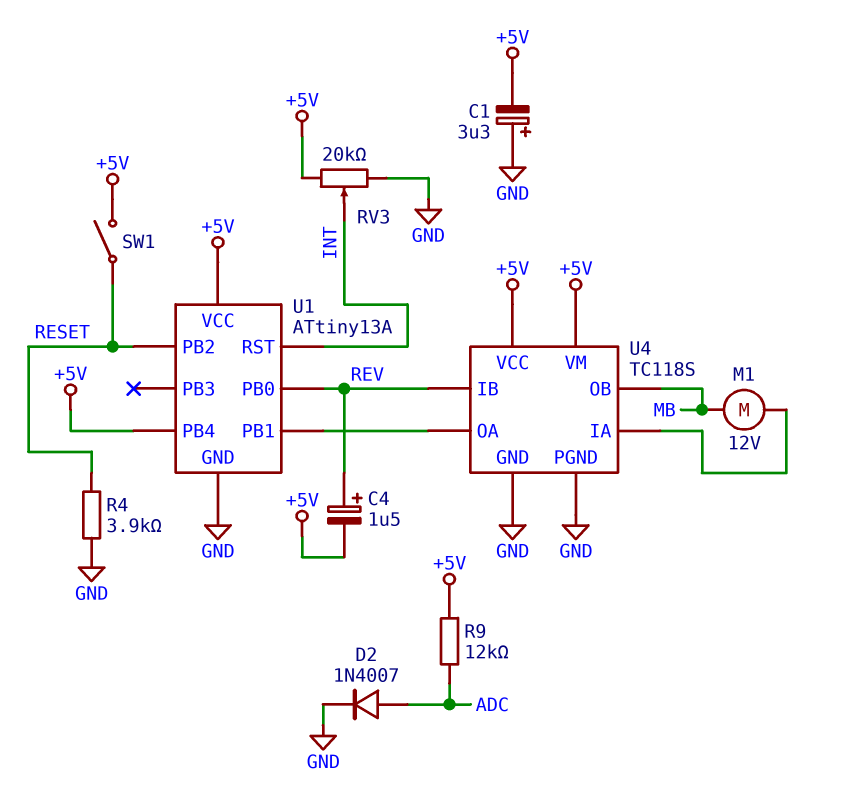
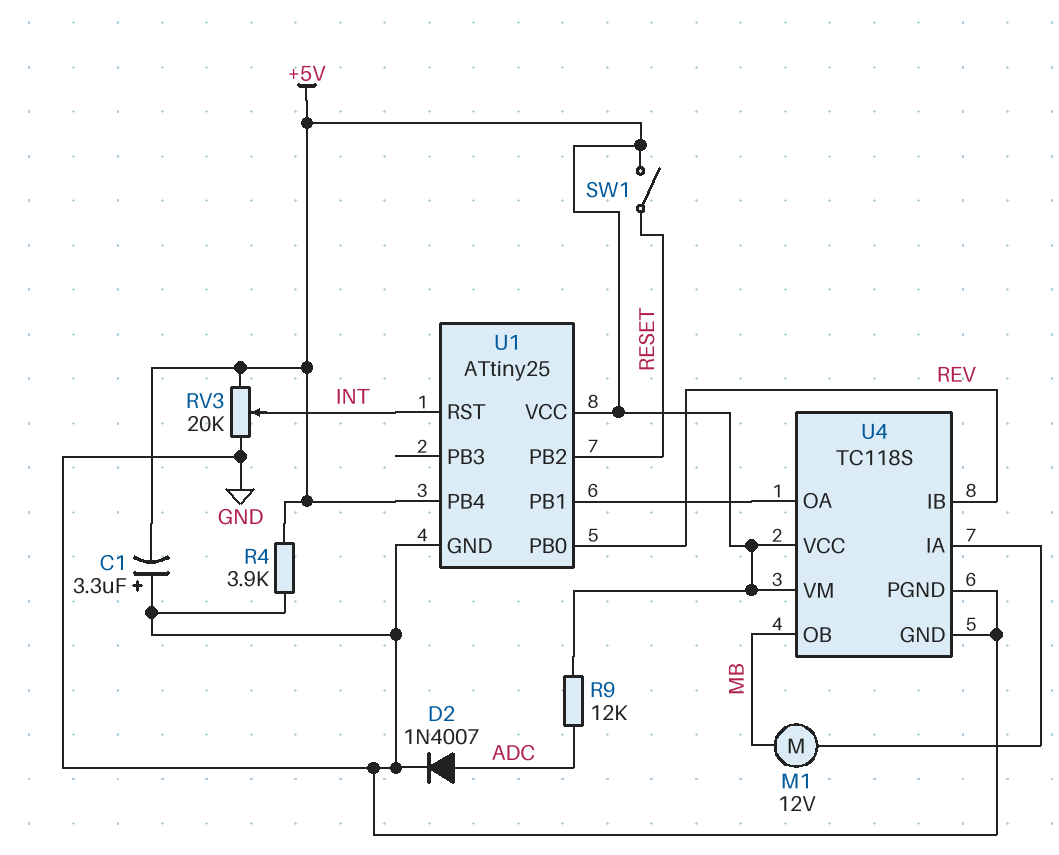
C4: 1.5uF (plus REV, minus +5V) -> none
R4: 3.9k (GND, RESET) -> 3.9k (+5V, GND)
U1: ATtiny13A -> ATtiny25

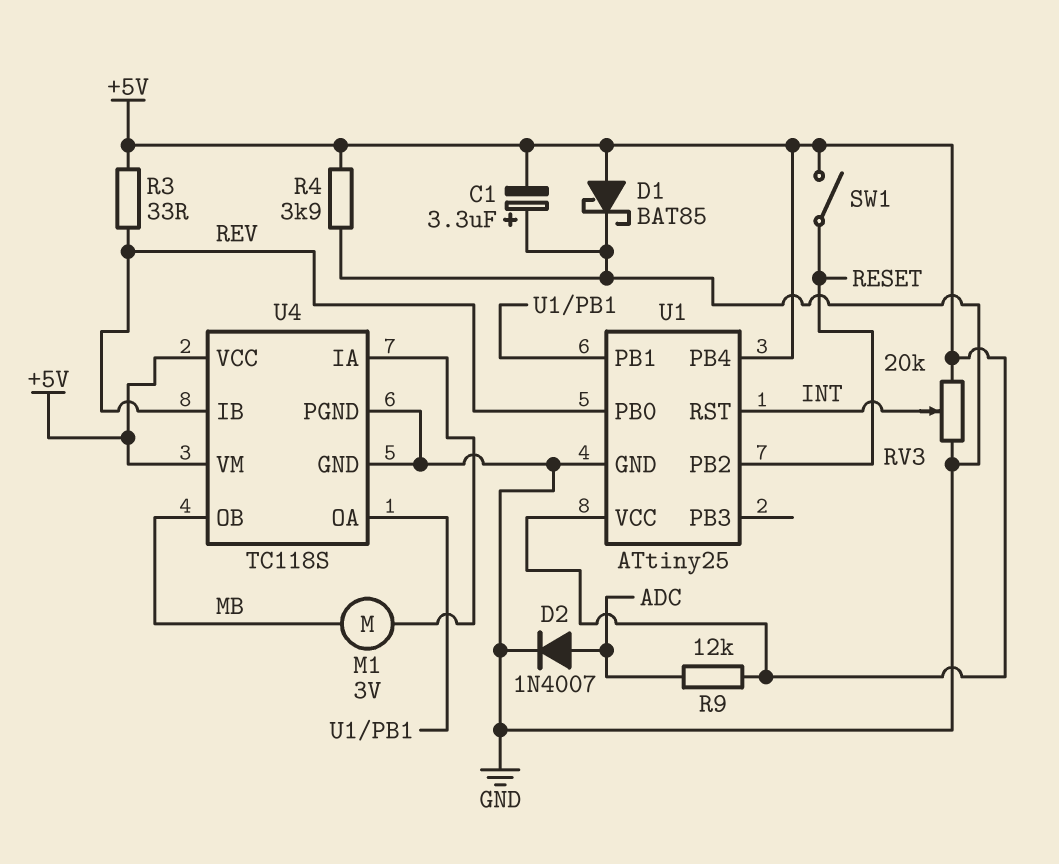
D1: none -> schottky BAT85 (A +5V, K GND)
M1: motor 12V (MB, U4/IA) -> motor 3V (MB, U4/IA)
R3: none -> 33 (+5V, REV)

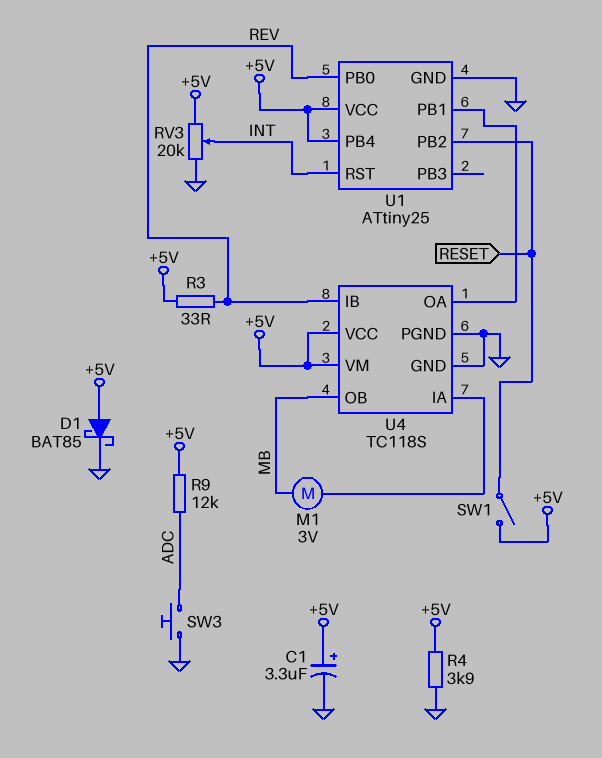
C1: 3.3uF (plus GND, minus +5V) -> 3.3uF (plus +5V, minus GND)
D2: diode 1N4007 (A ADC, K GND) -> none
SW3: none -> button (ADC, GND)

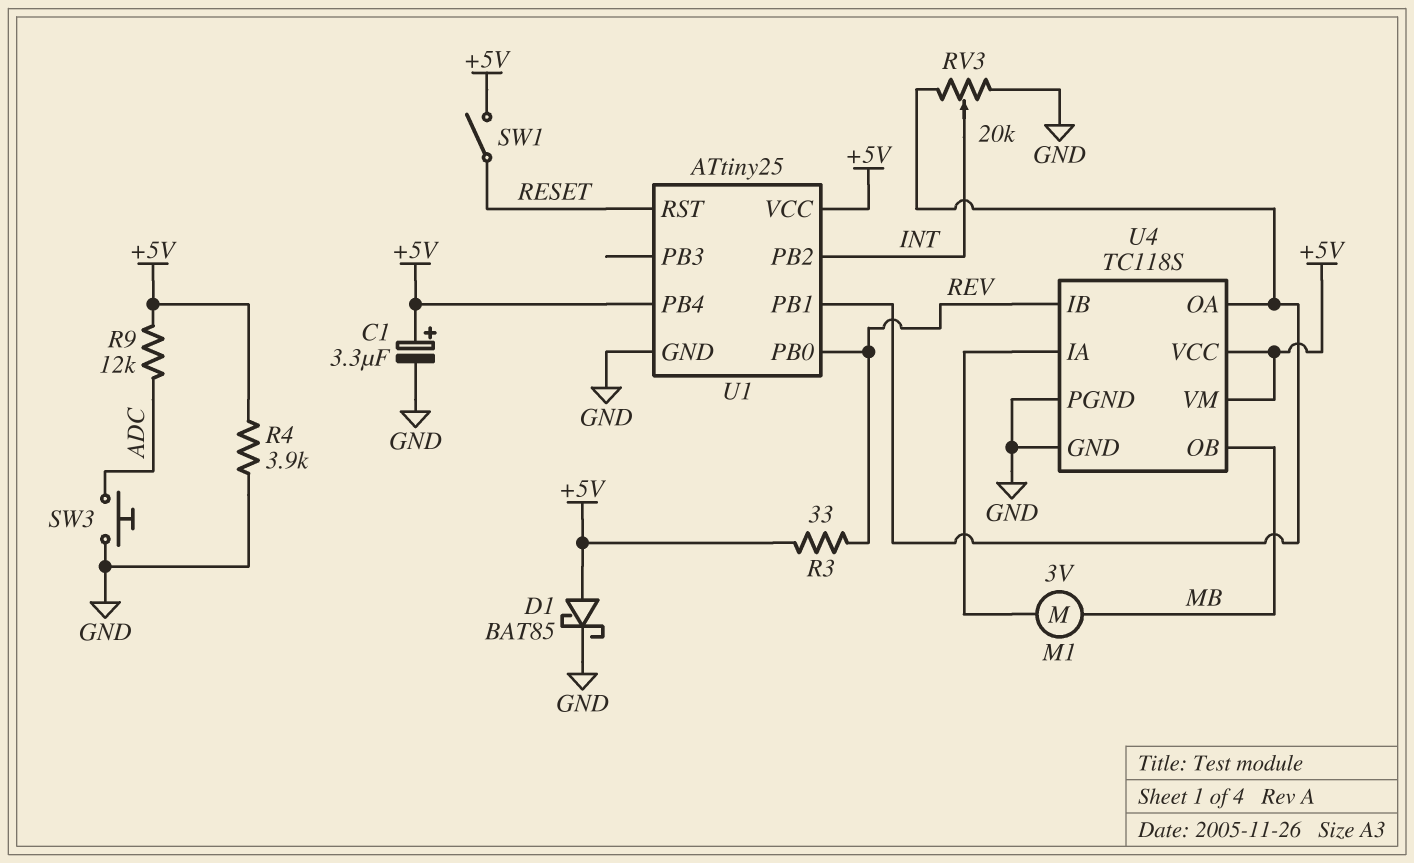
RV3: 20k (+5V, GND, wiper INT) -> 20k (GND, U1/PB1, wiper INT)
U1 pin PB2: RESET -> INT
U1 pin RST: INT -> RESET

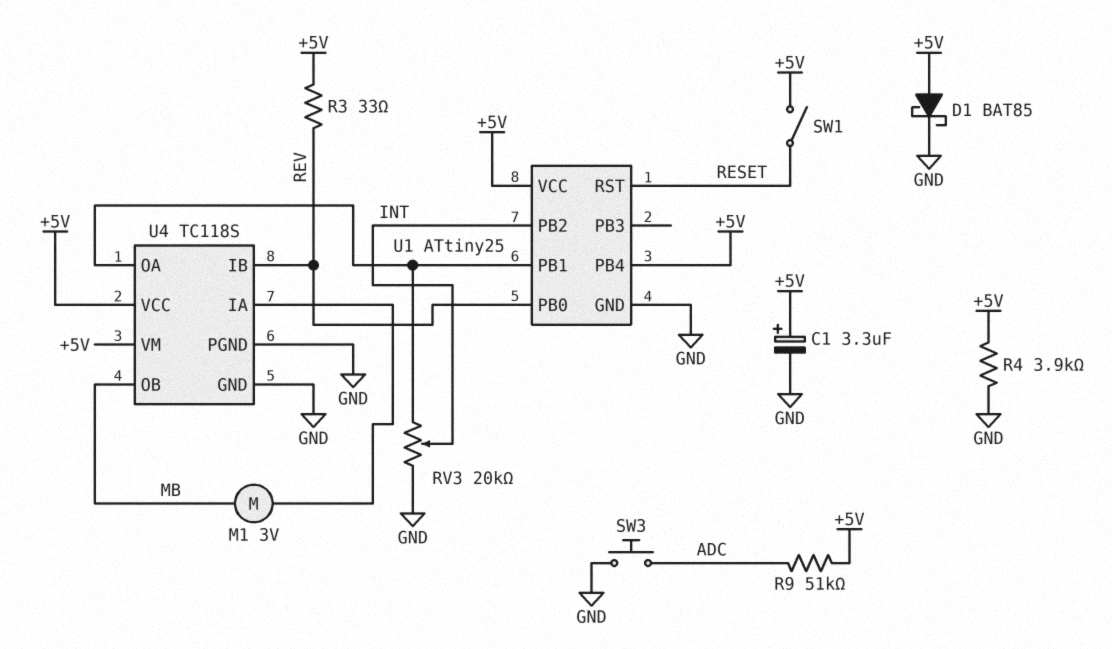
R9: 12k (+5V, ADC) -> 51k (+5V, ADC)

